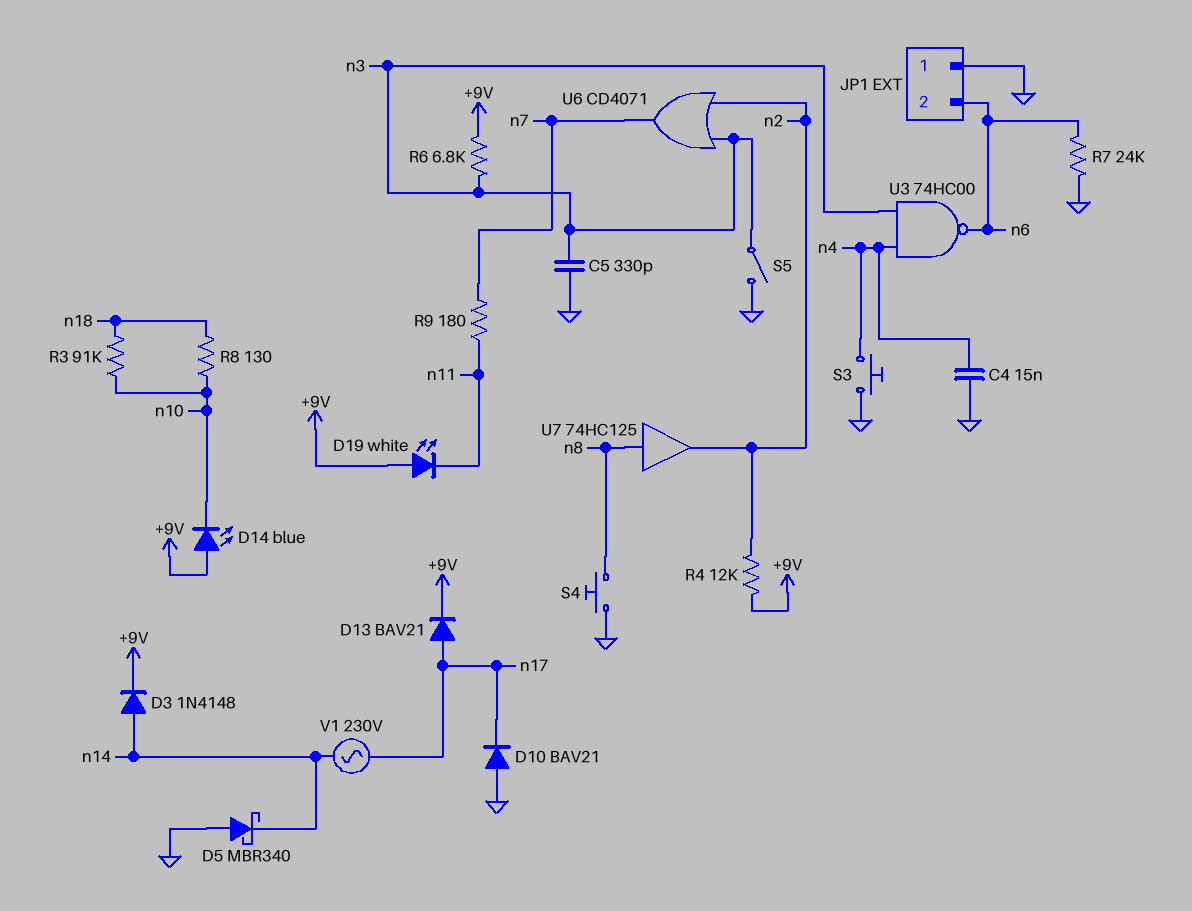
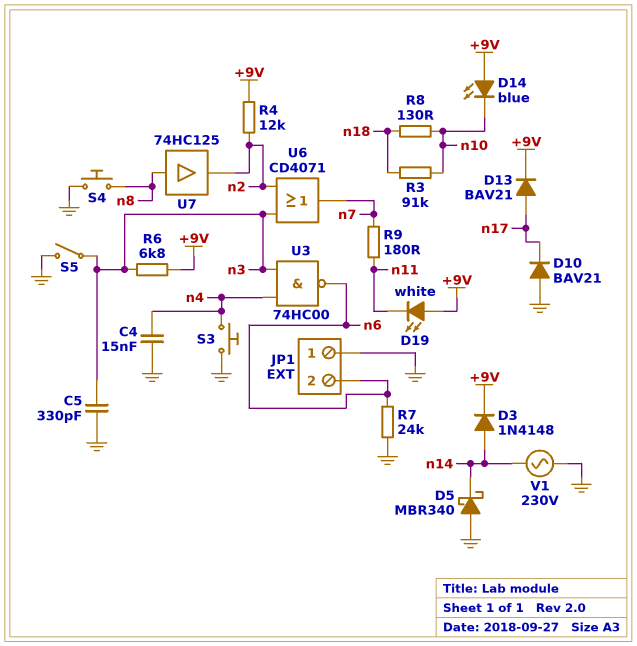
V1: AC 230V (n14, n17) -> AC 230V (GND, n14)

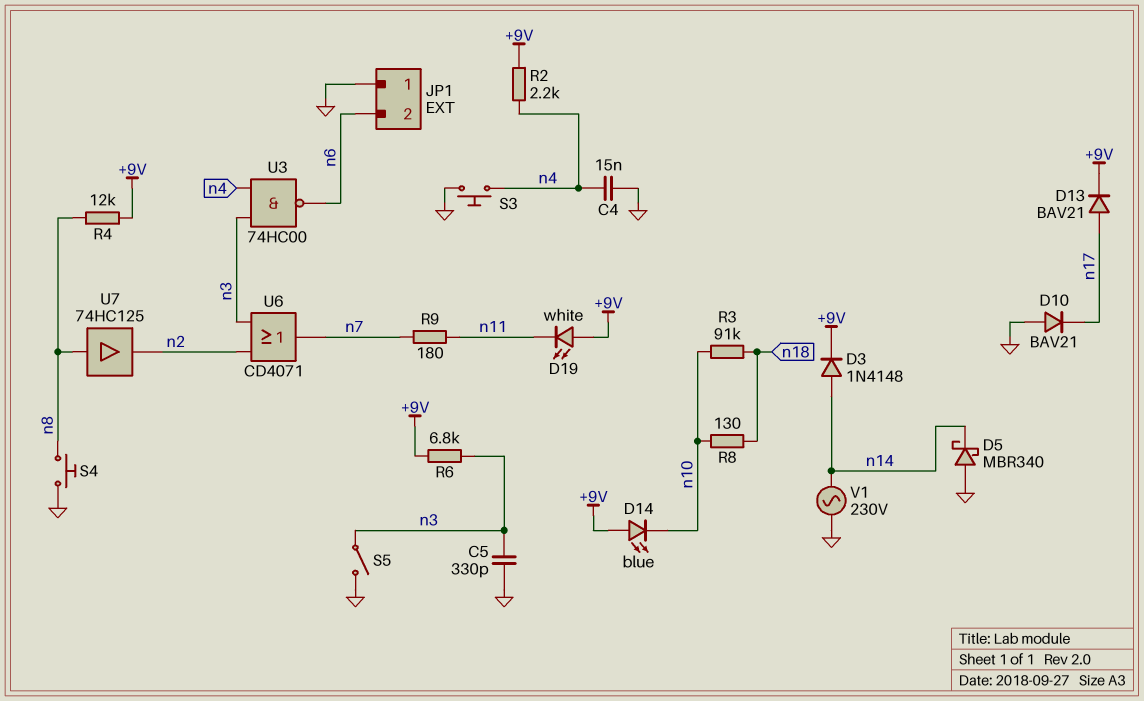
R2: none -> 2.2k (+9V, n4)
R4: 12k (+9V, n2) -> 12k (+9V, n8)
R7: 24k (GND, n6) -> none

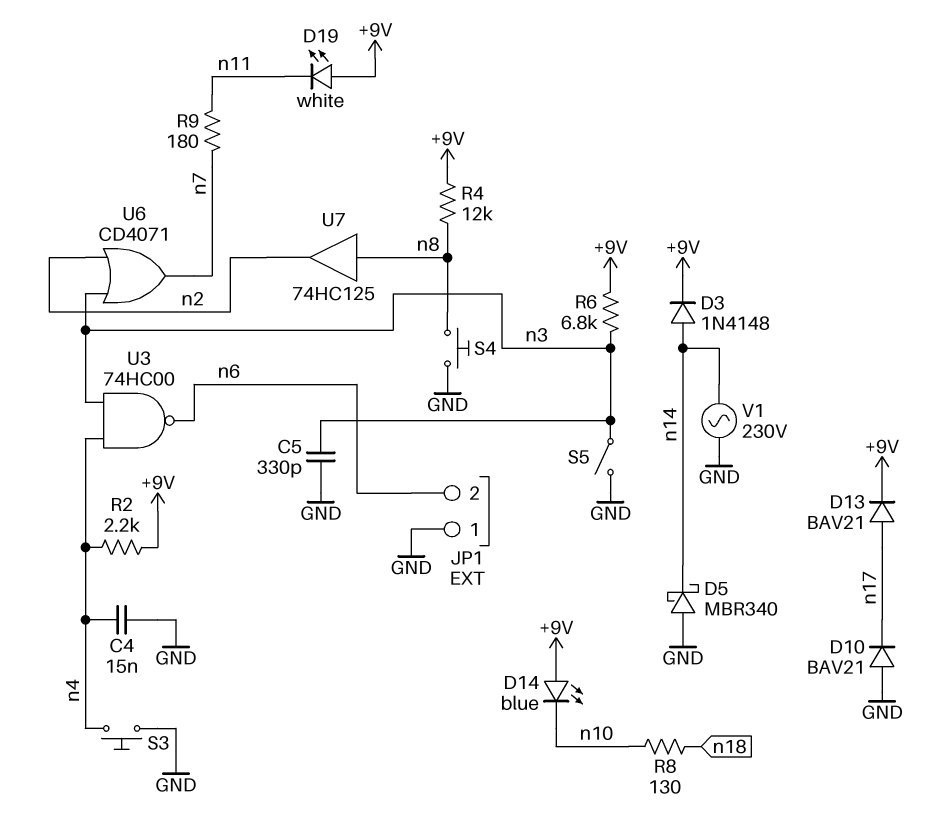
R3: 91k (n10, n18) -> none

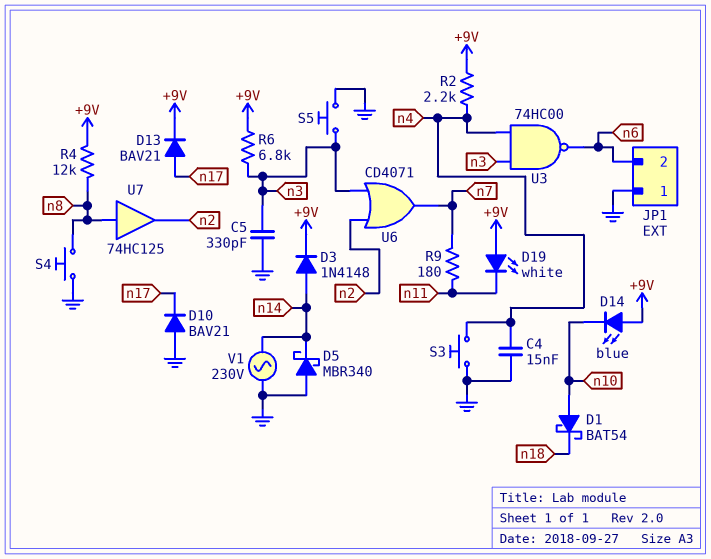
D1: none -> schottky BAT54 (A n10, K n18)
R8: 130 (n10, n18) -> none
S5: switch (GND, n3) -> button (GND, n3)

